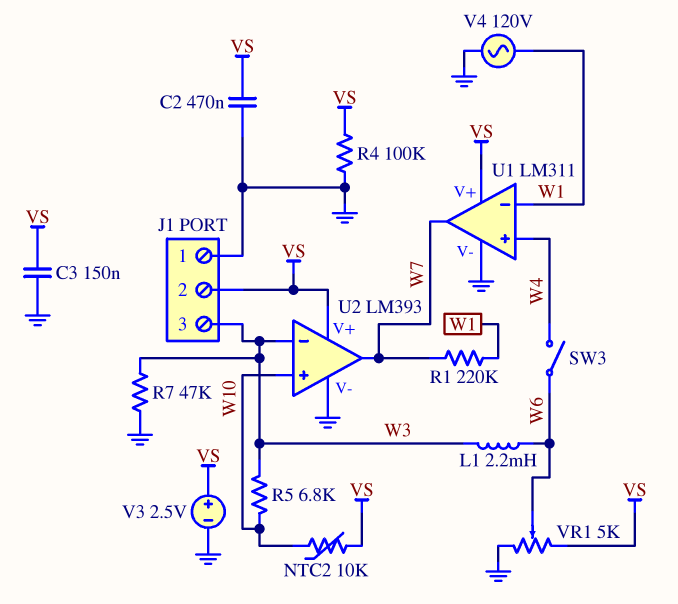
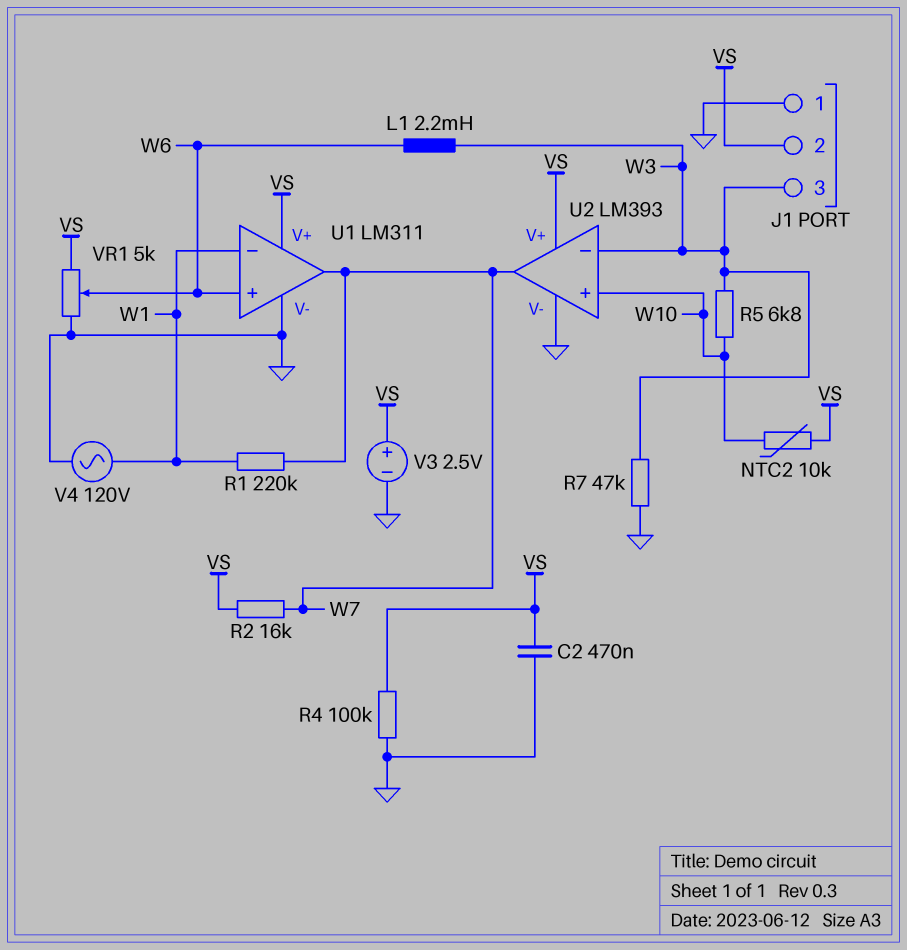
C3: 150nF (GND, VS) -> none
R2: none -> 16k (VS, W7)
SW3: switch (W4, W6) -> none
U1 pin in+: W4 -> W6

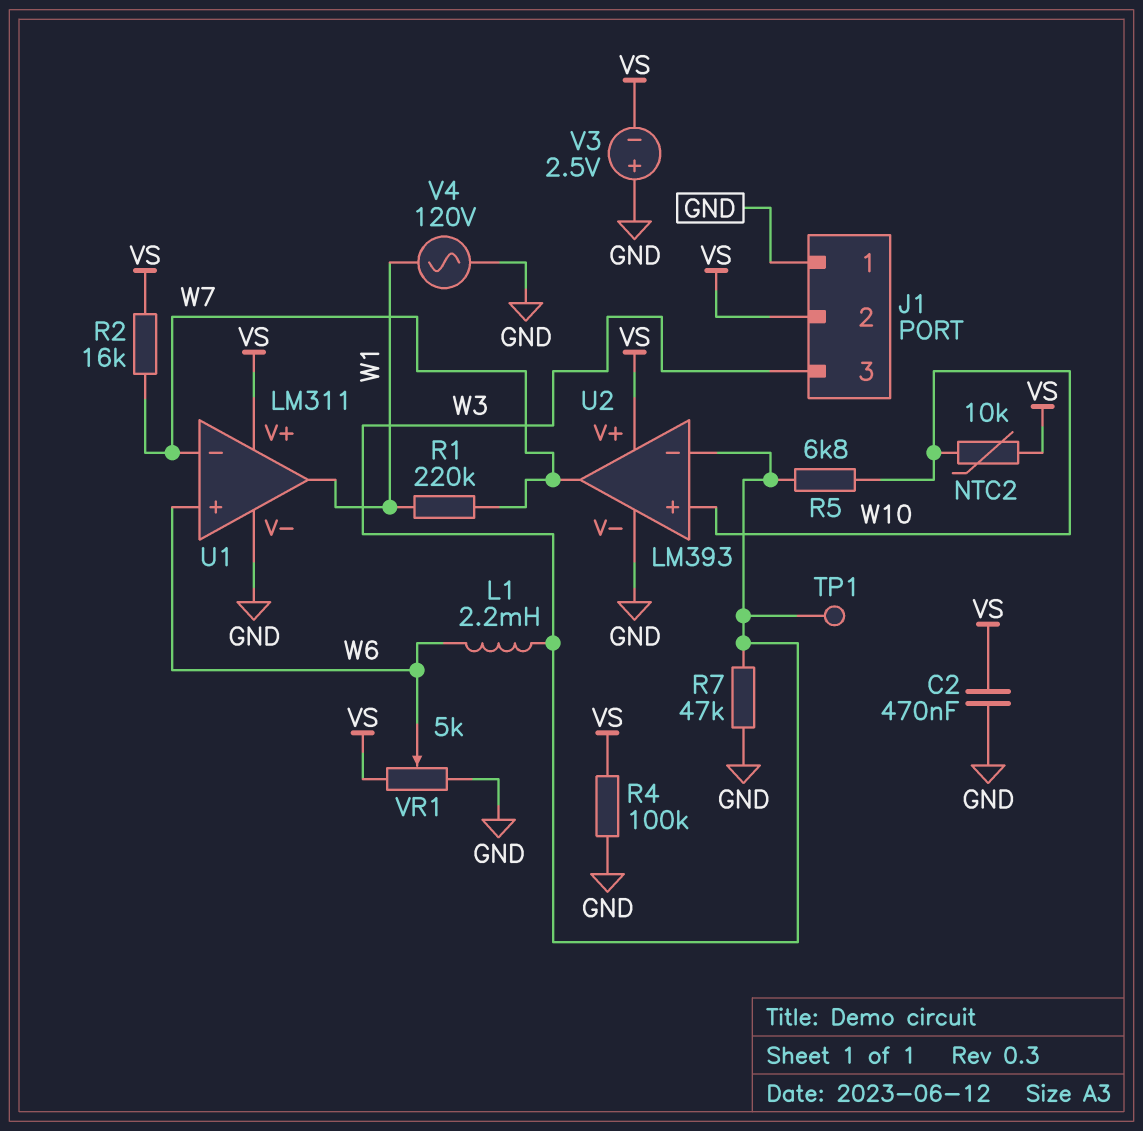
TP1: none -> test point (W3)
U1 pin in-: W1 -> W7
U1 pin out: W7 -> W1
V3: 2.5V (plus VS, minus GND) -> 2.5V (plus GND, minus VS)

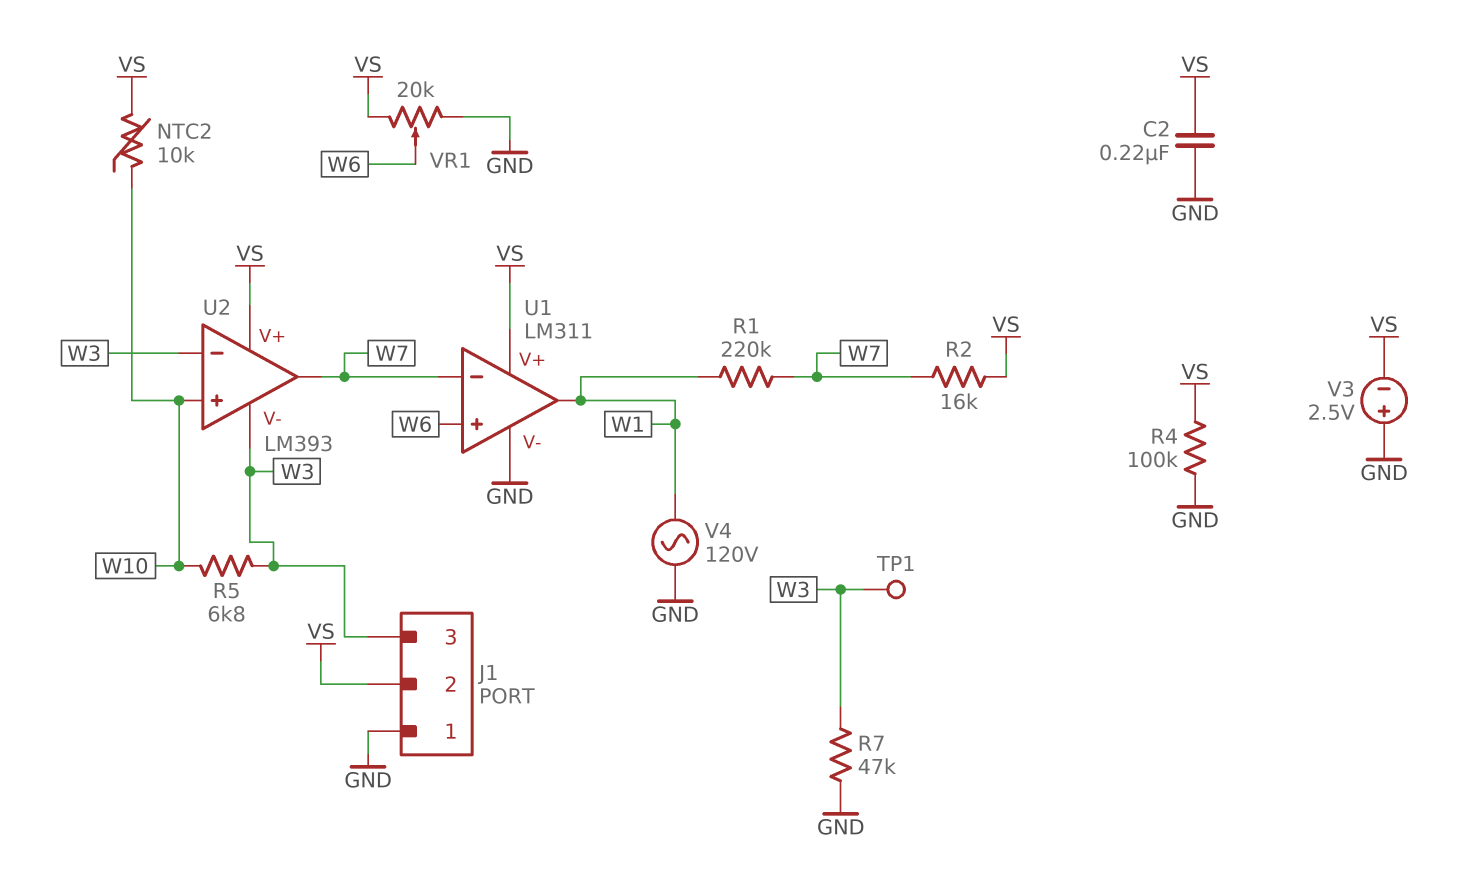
C2: 470nF (GND, VS) -> 220nF (GND, VS)
L1: 2.2mH (W3, W6) -> none
U2 pin V-: GND -> W3
VR1: 5k (GND, VS, wiper W6) -> 20k (GND, VS, wiper W6)

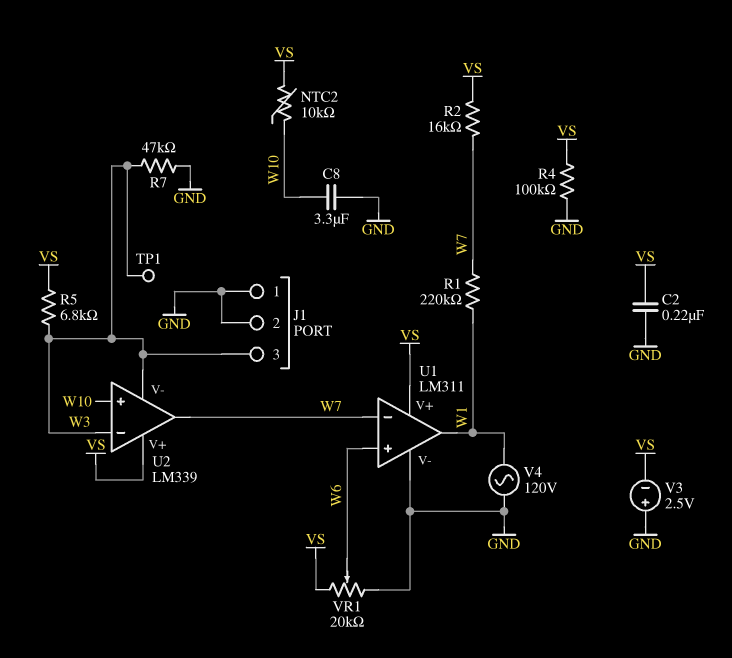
C8: none -> 3.3uF (GND, W10)
J1 pin 2: VS -> GND
R5: 6.8k (W3, W10) -> 6.8k (VS, W3)
U2: LM393 -> LM339

